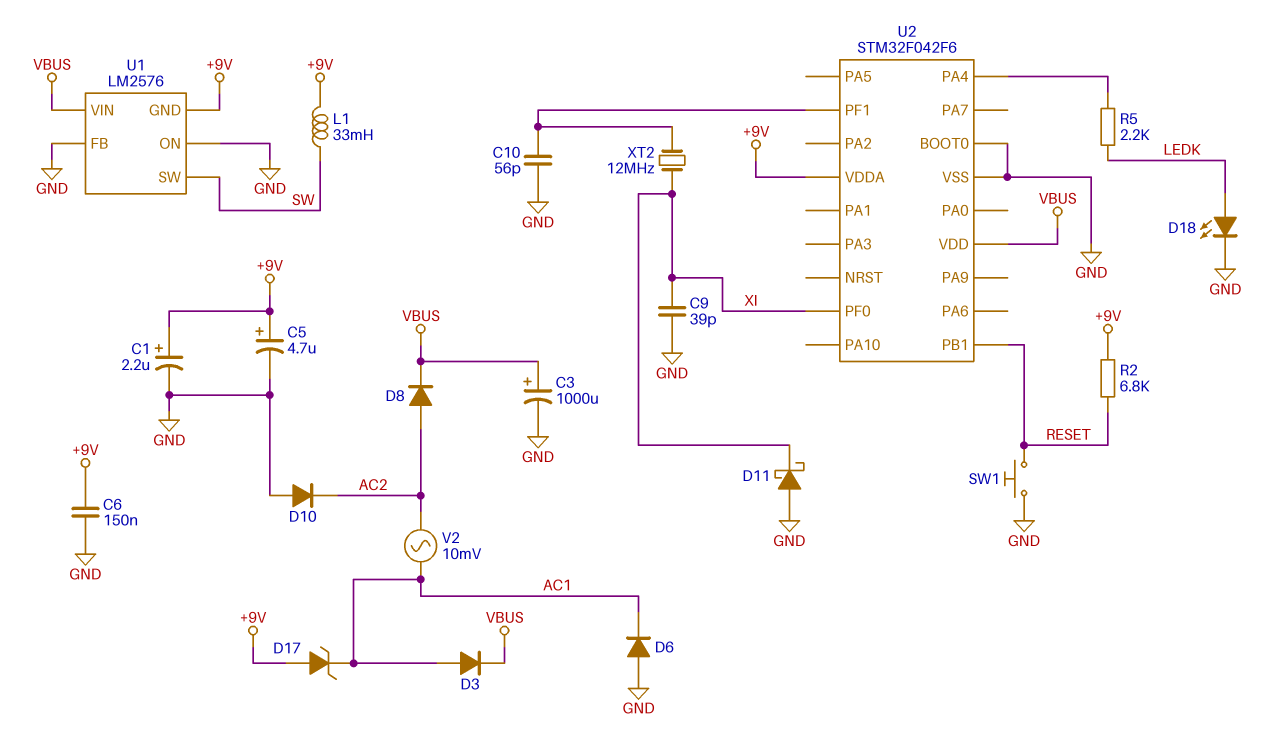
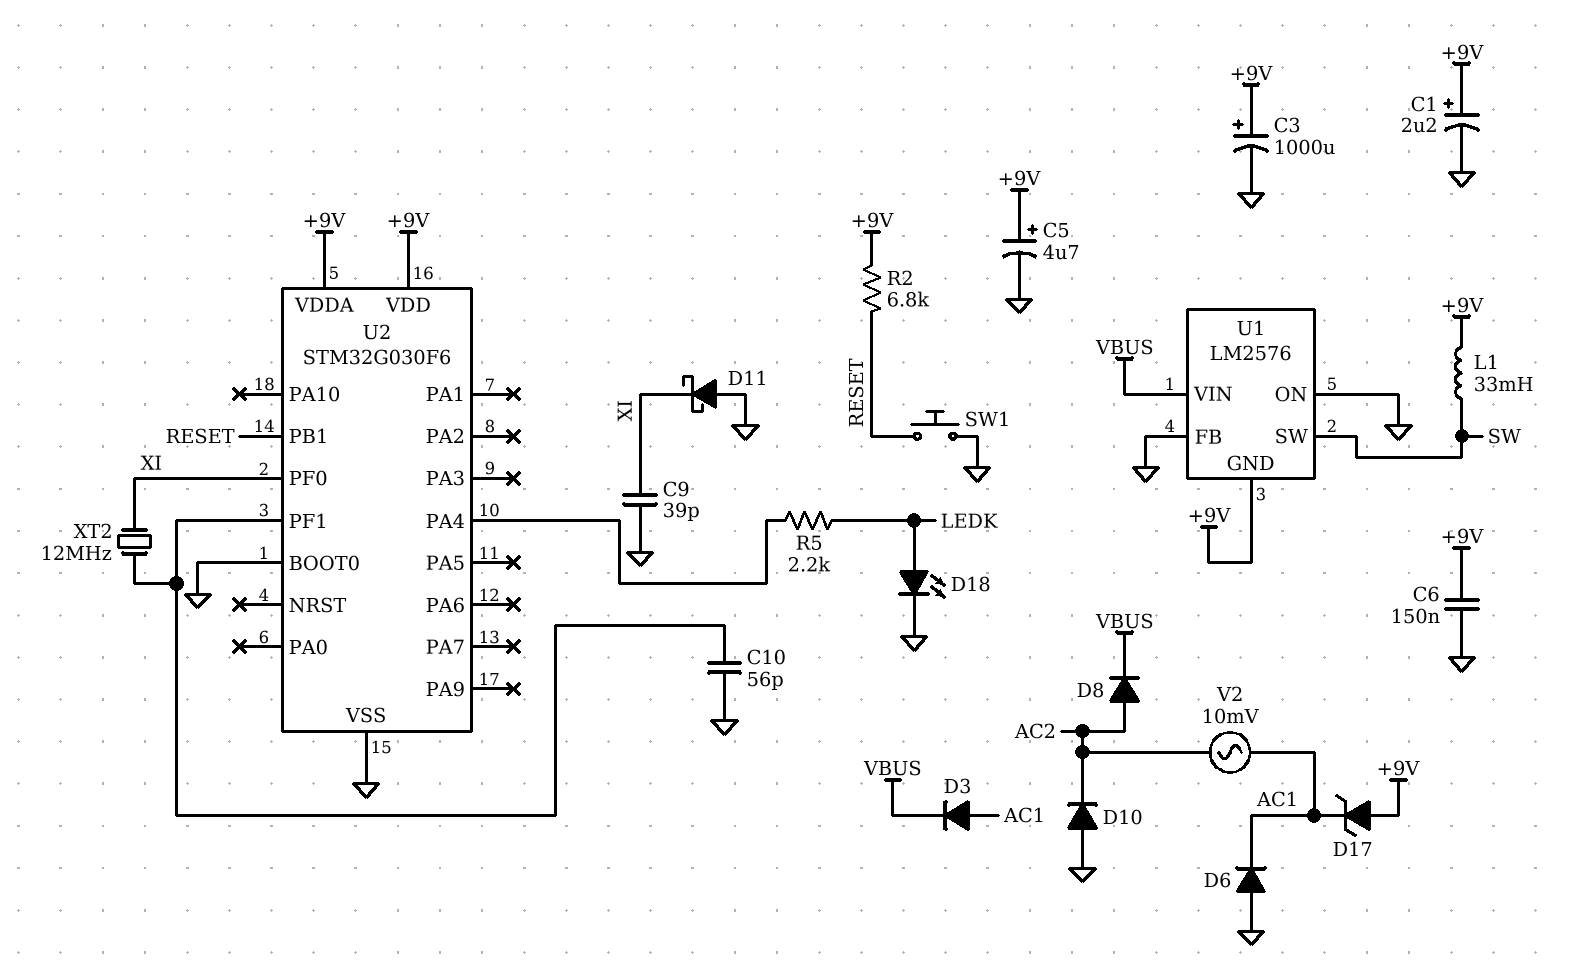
C3: 1000uF (plus VBUS, minus GND) -> 1000uF (plus +9V, minus GND)
U2: STM32F042F6 -> STM32G030F6
U2 pin VDD: VBUS -> +9V

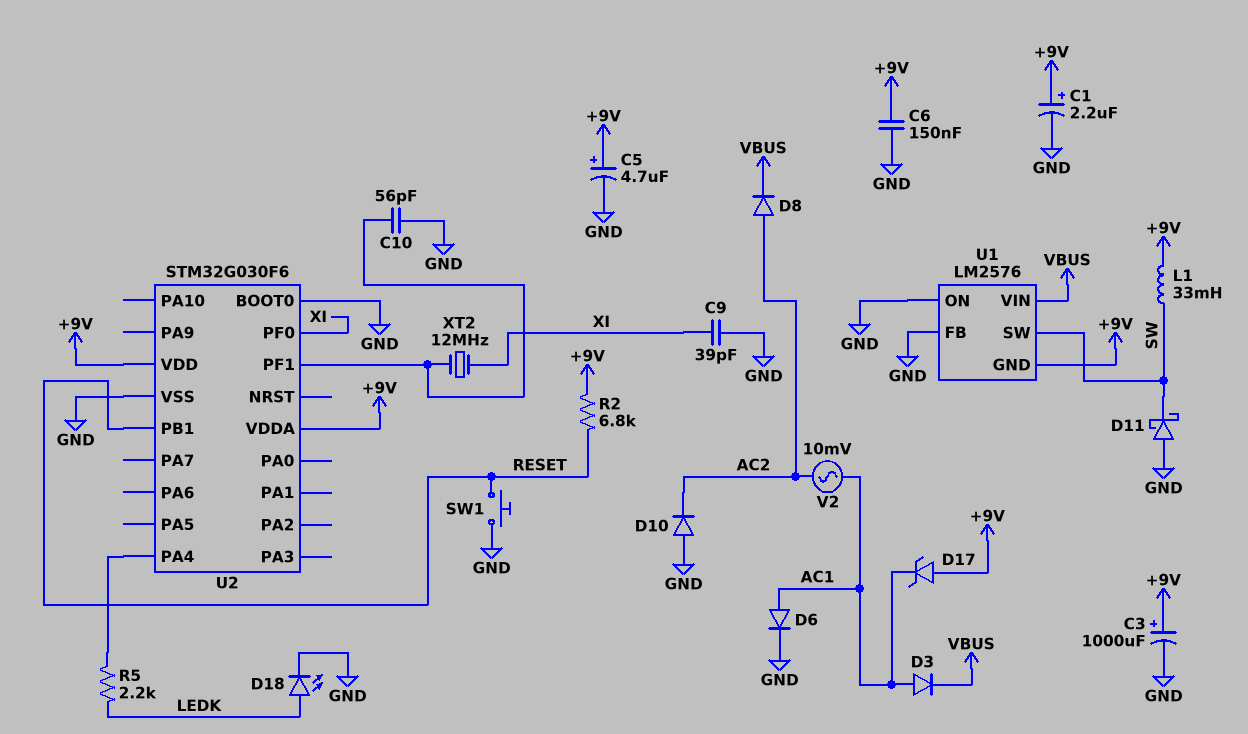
D6: diode (A GND, K AC1) -> diode (A AC1, K GND)
D11: schottky (A GND, K XI) -> schottky (A GND, K SW)

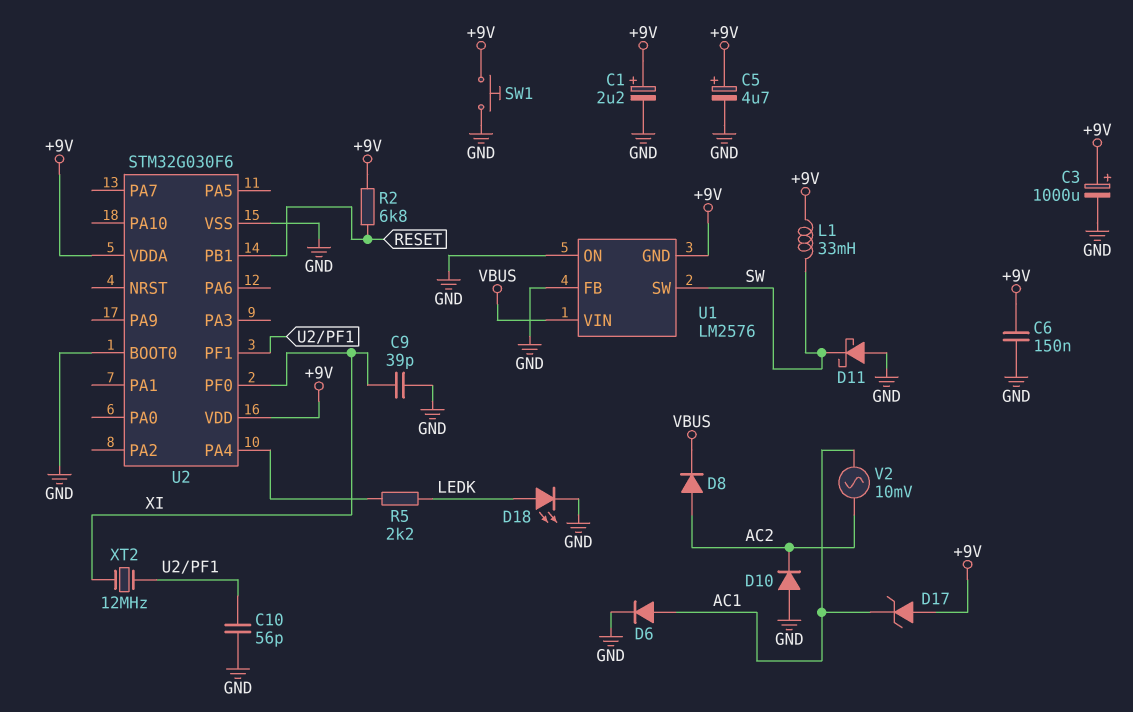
D3: diode (A AC1, K VBUS) -> none
SW1: button (GND, RESET) -> button (+9V, GND)

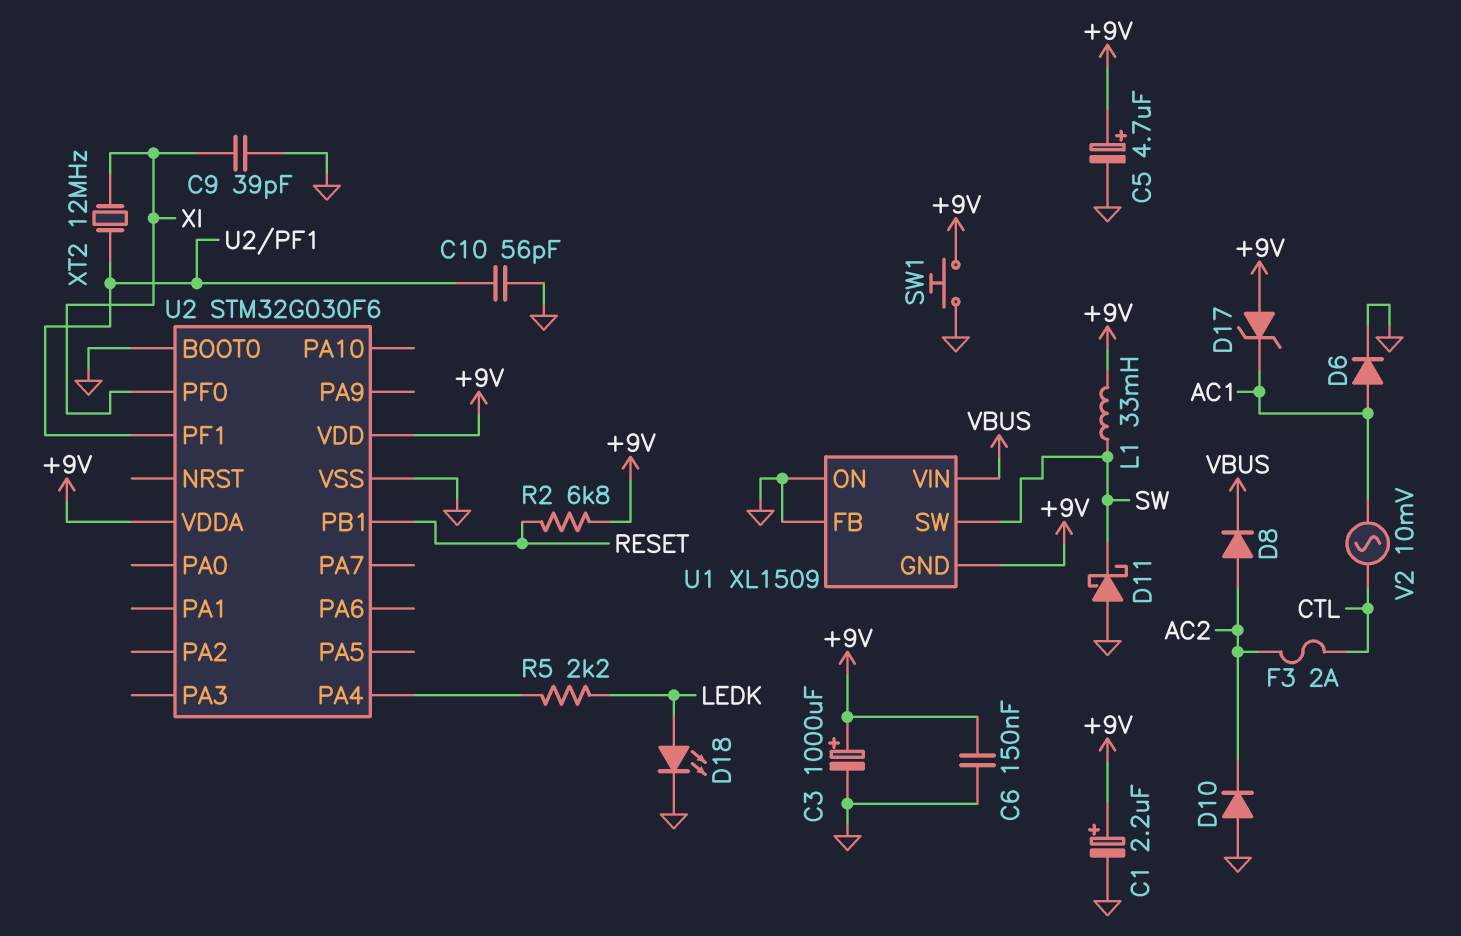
F3: none -> 2A (AC2, CTL)
U1: LM2576 -> XL1509
V2: AC 10mV (AC1, AC2) -> AC 10mV (AC1, CTL)

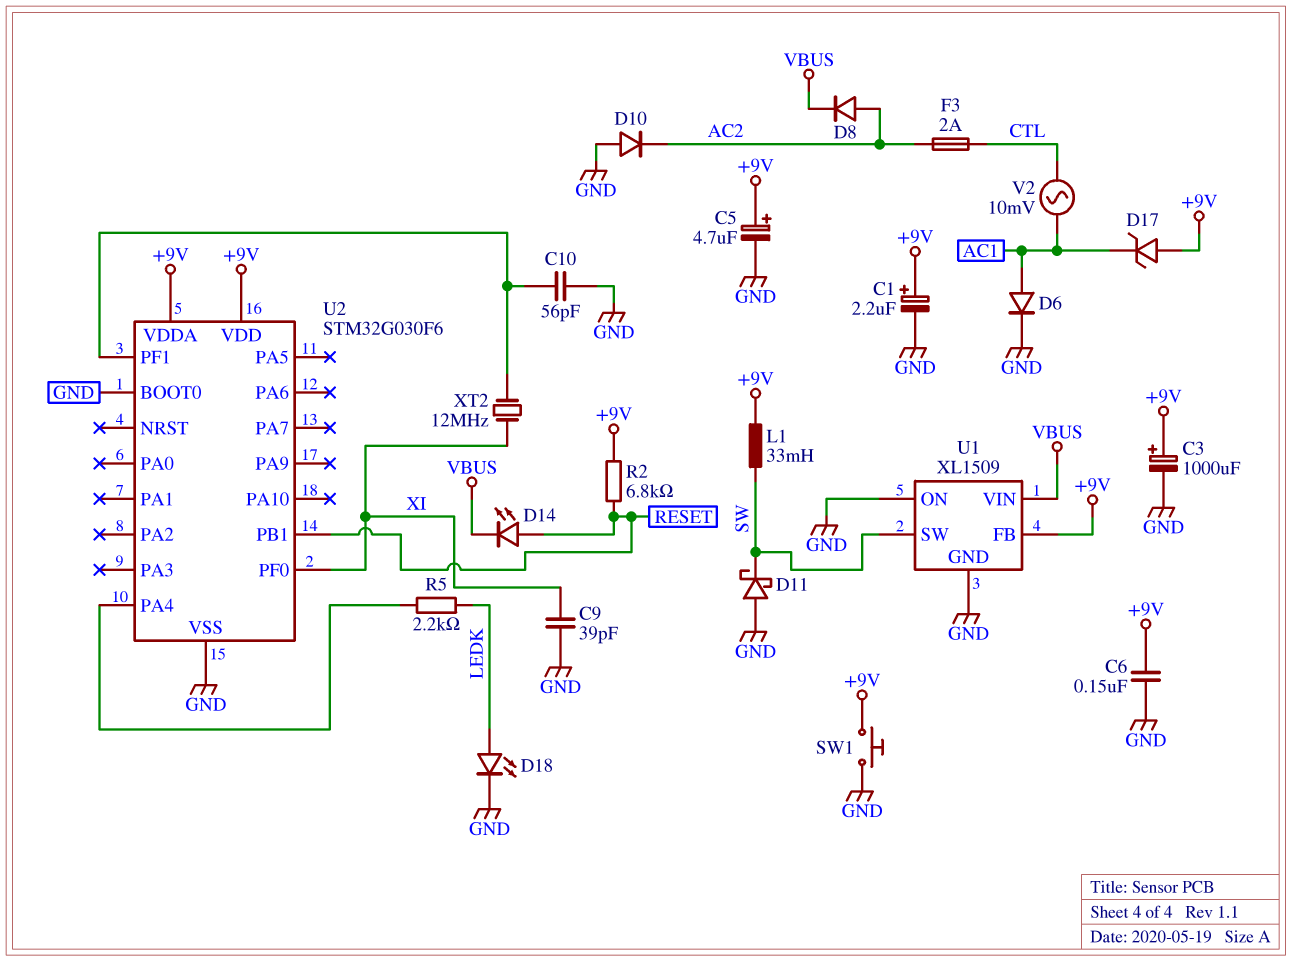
D14: none -> LED (A RESET, K VBUS)
U1 pin FB: GND -> +9V
U1 pin GND: +9V -> GND

